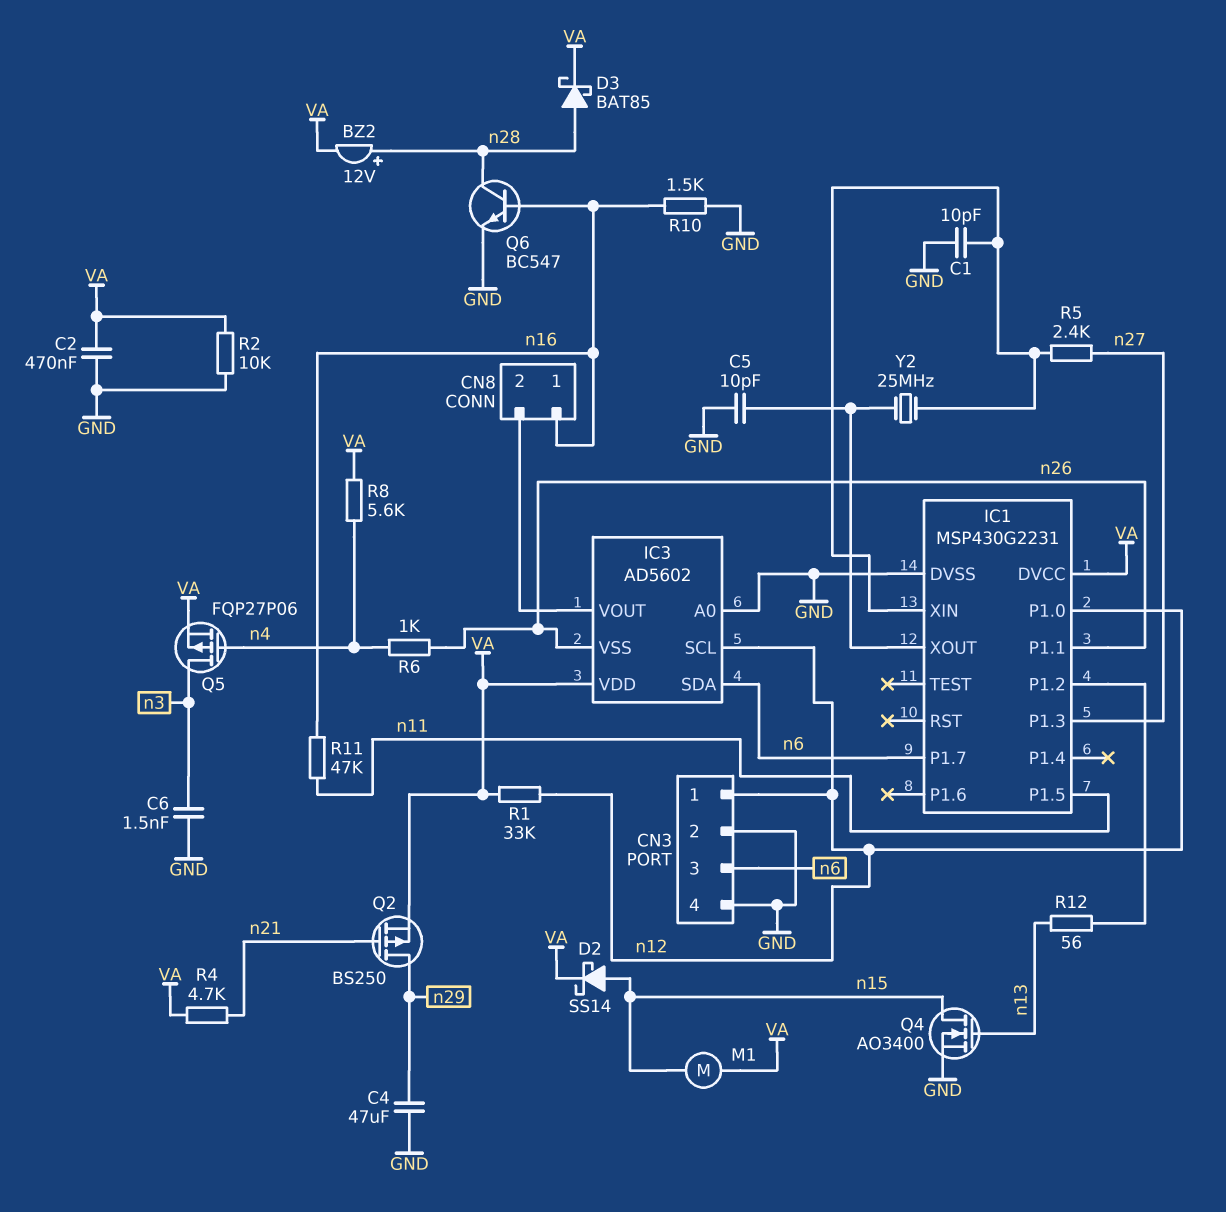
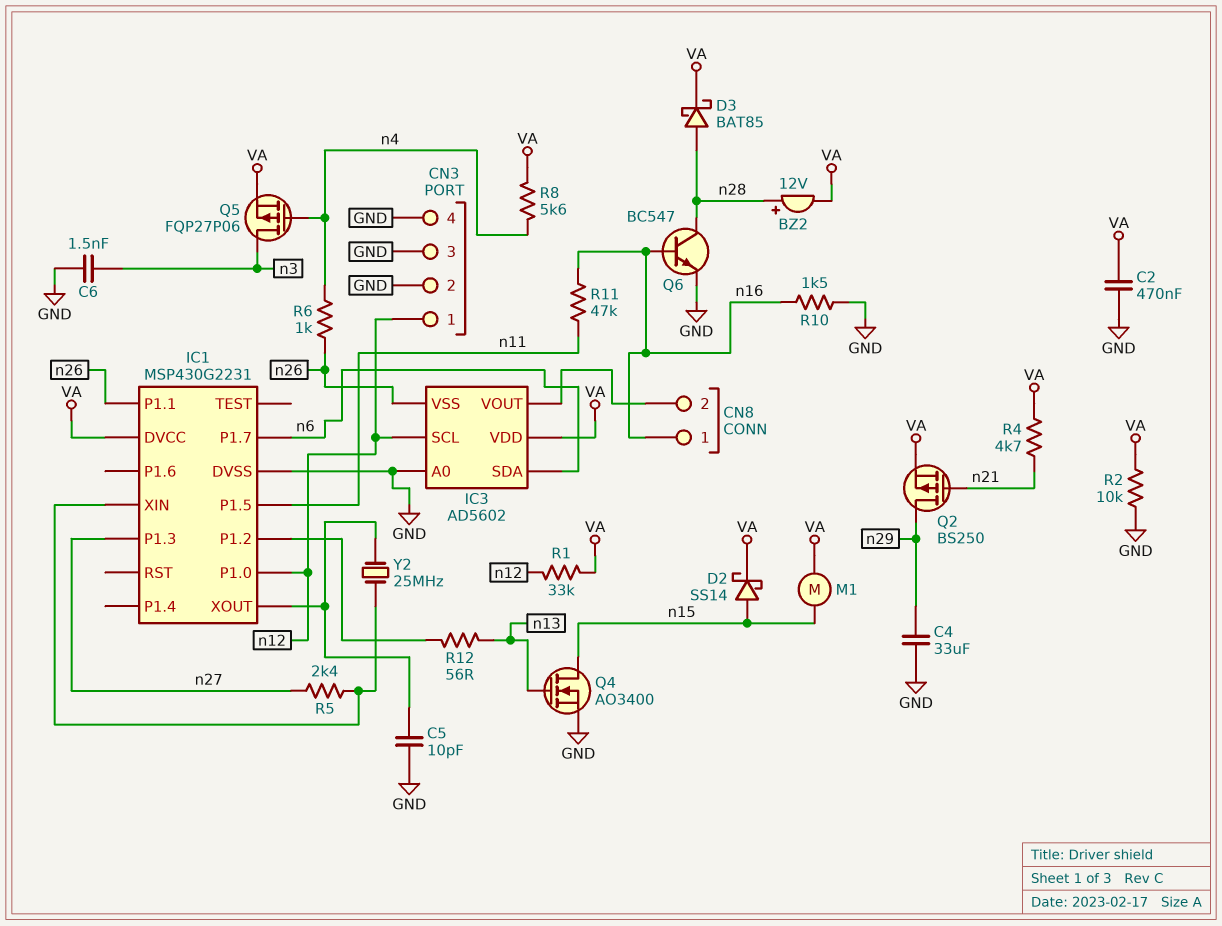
C1: 10pF (GND, IC1/XIN) -> none
C4: 47uF (GND, n29) -> 33uF (GND, n29)
CN3 pin 3: n6 -> GND

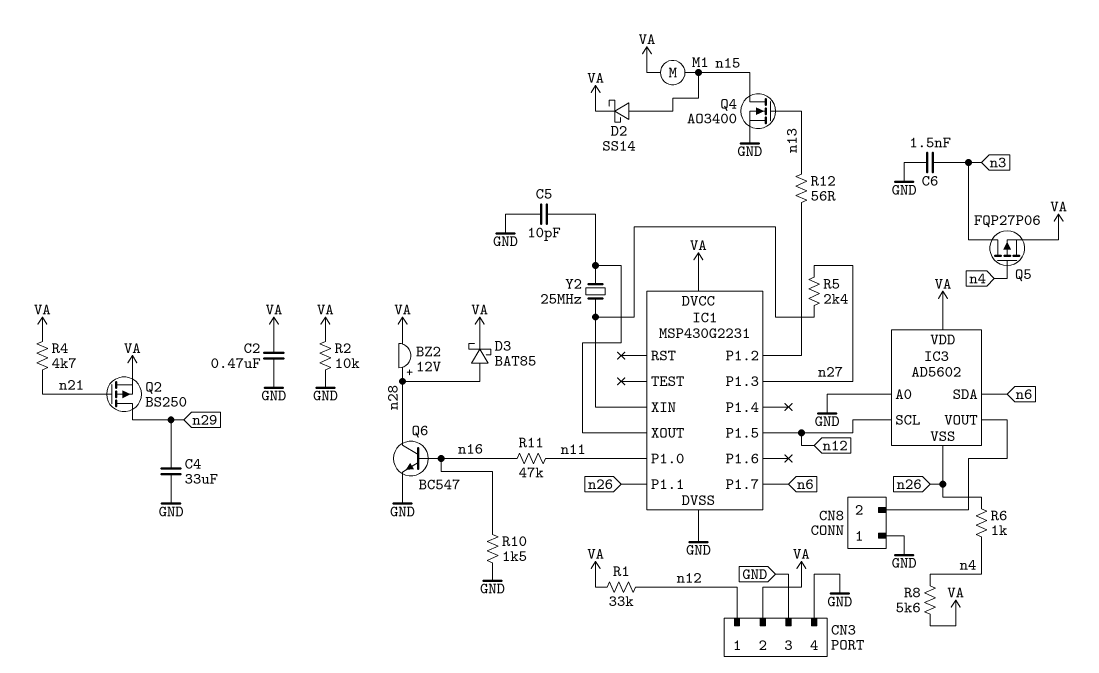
CN3 pin 2: GND -> VA
CN8 pin 1: n16 -> GND
IC1 pin P1.0: n12 -> n11
IC1 pin P1.5: n11 -> n12

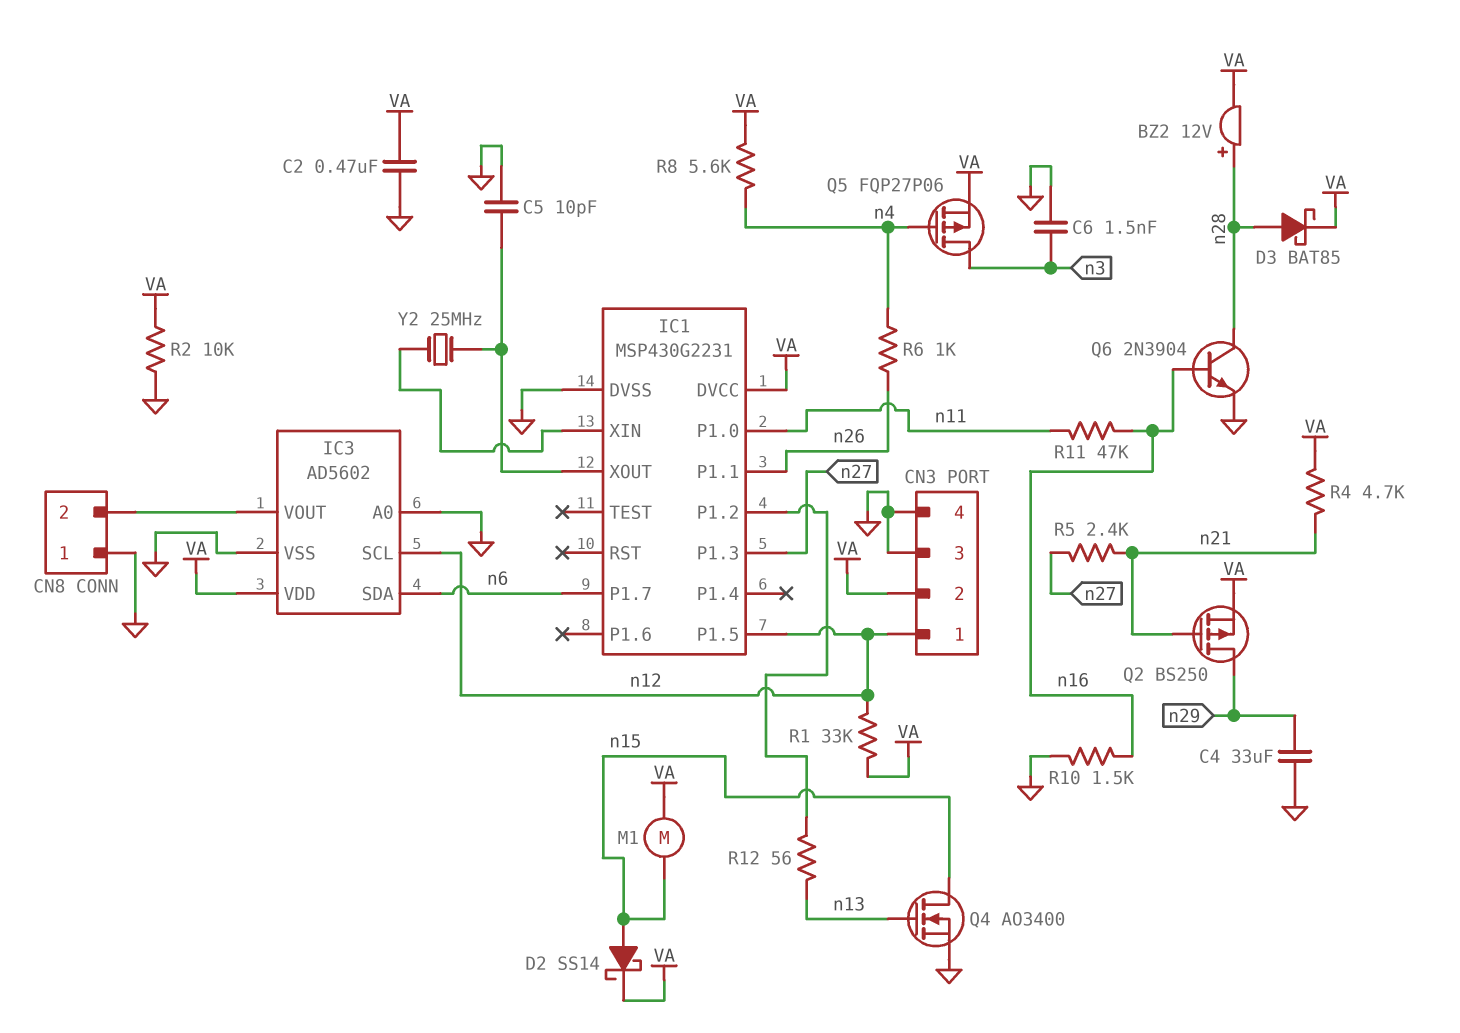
IC3 pin VSS: n26 -> GND
Q6: NPN BC547 (B n16, C n28, E GND) -> NPN 2N3904 (B n16, C n28, E GND)
R5: 2.4k (IC1/XIN, n27) -> 2.4k (n21, n27)

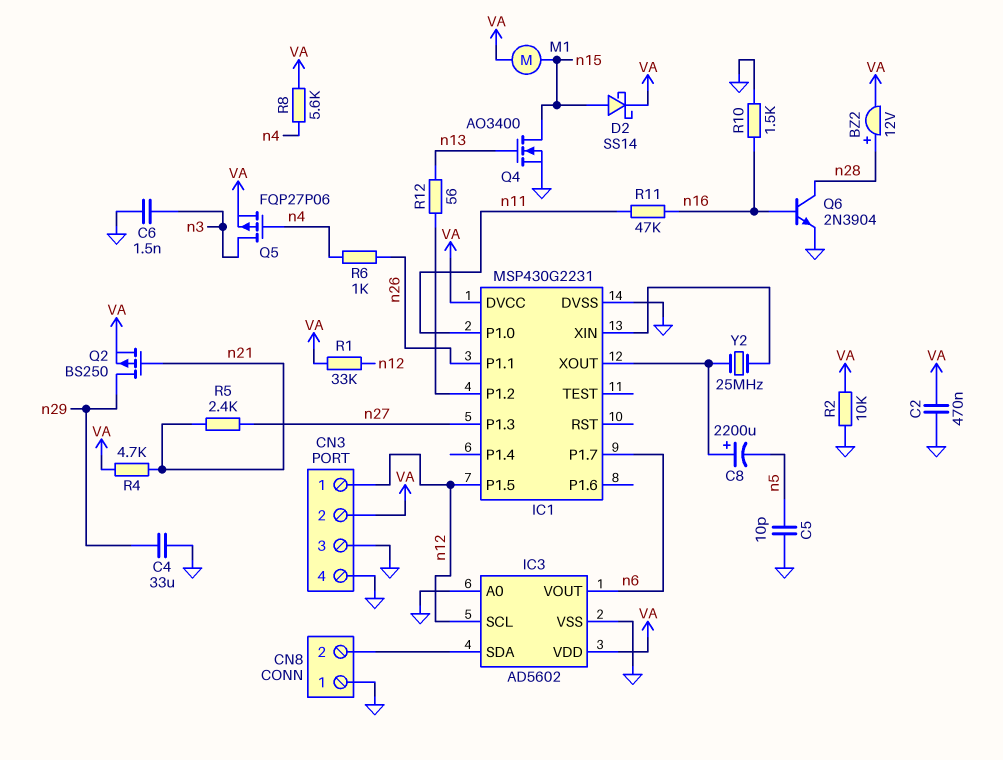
C5: 10pF (GND, IC1/XOUT) -> 10pF (GND, n5)
C8: none -> 2200uF (plus IC1/XOUT, minus n5)
D3: schottky BAT85 (A n28, K VA) -> none
IC3 pin SDA: n6 -> CN8/2
IC3 pin VOUT: CN8/2 -> n6

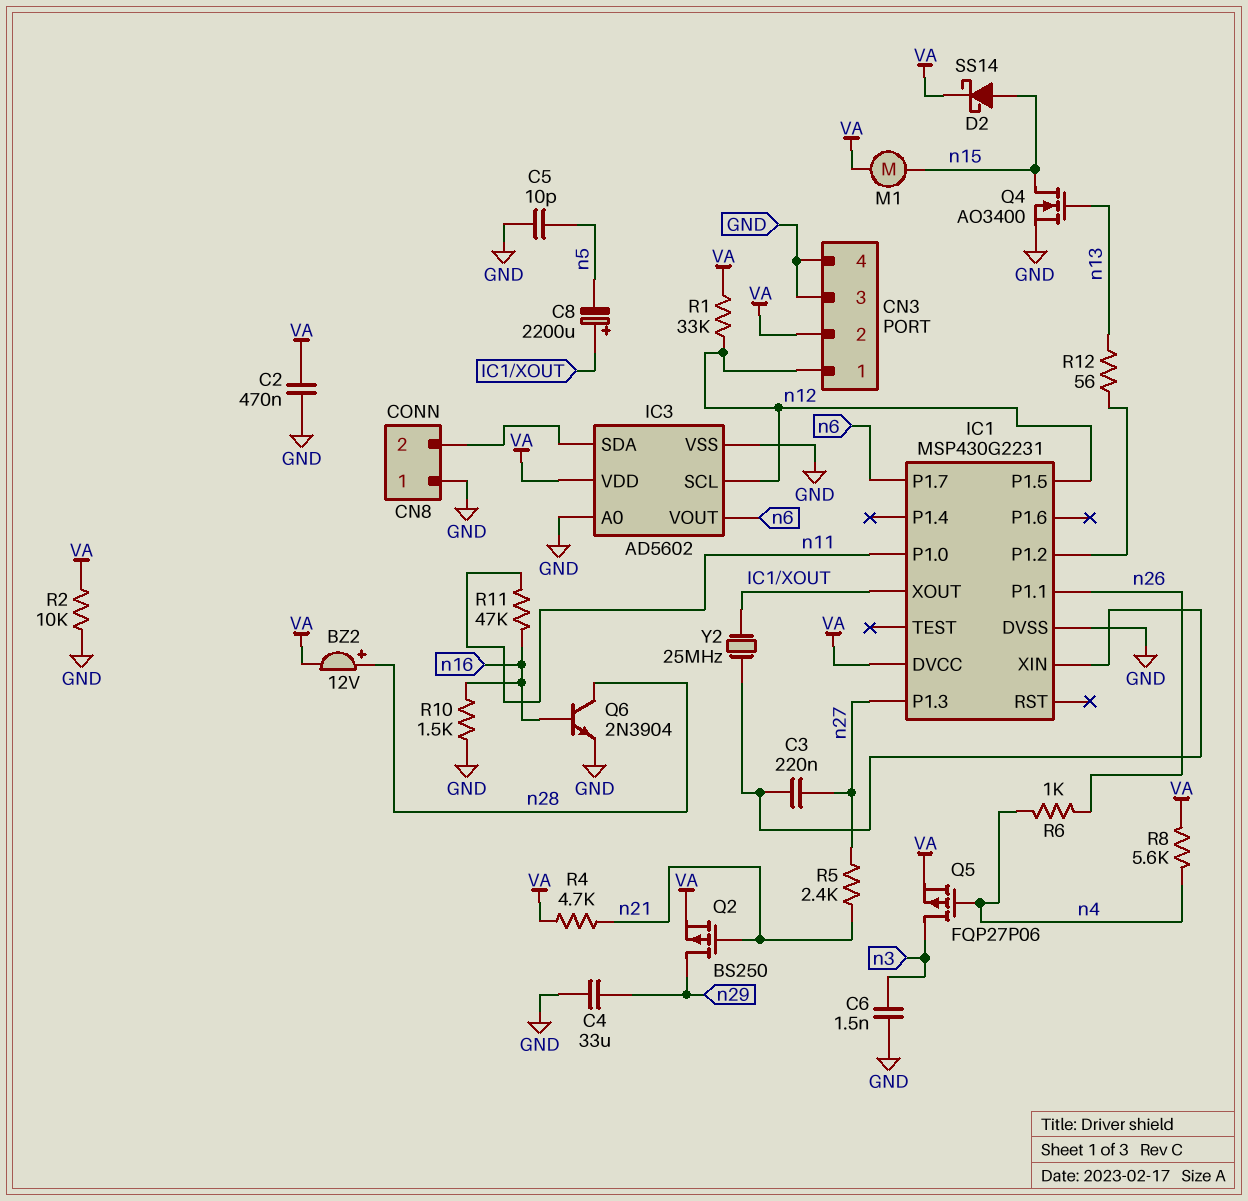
C3: none -> 220nF (IC1/XIN, n27)

